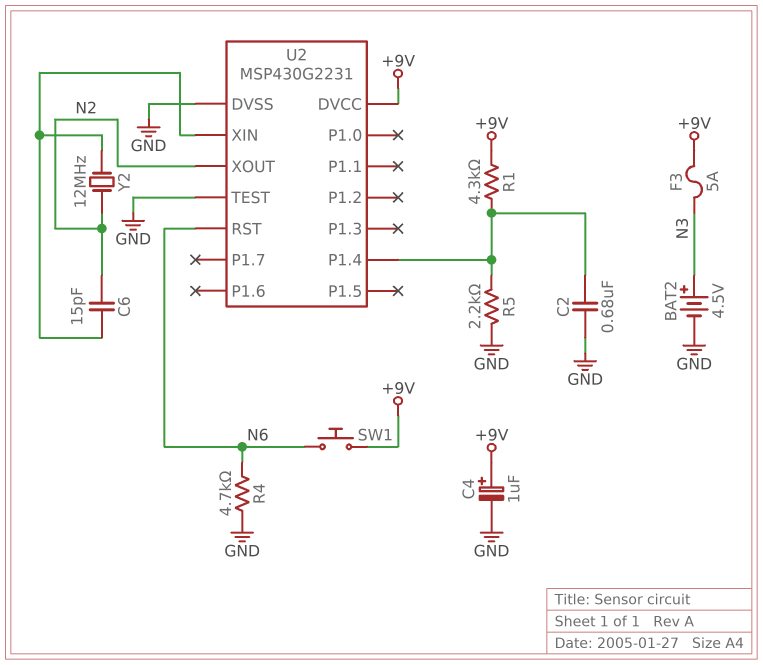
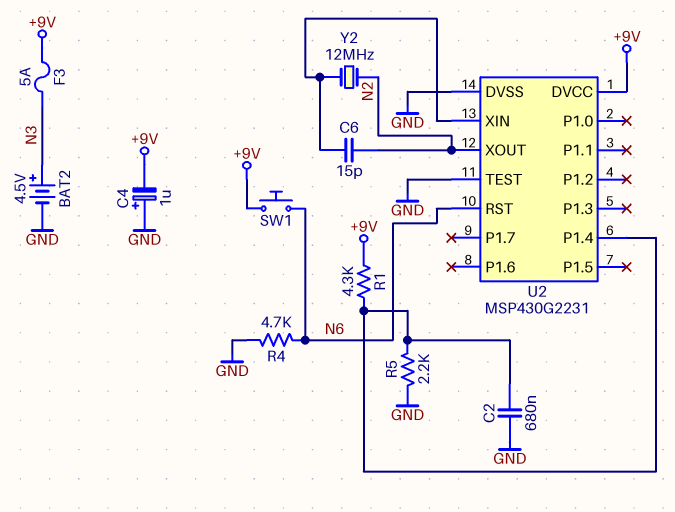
C4: 1uF (plus +9V, minus GND) -> 1uF (plus GND, minus +9V)

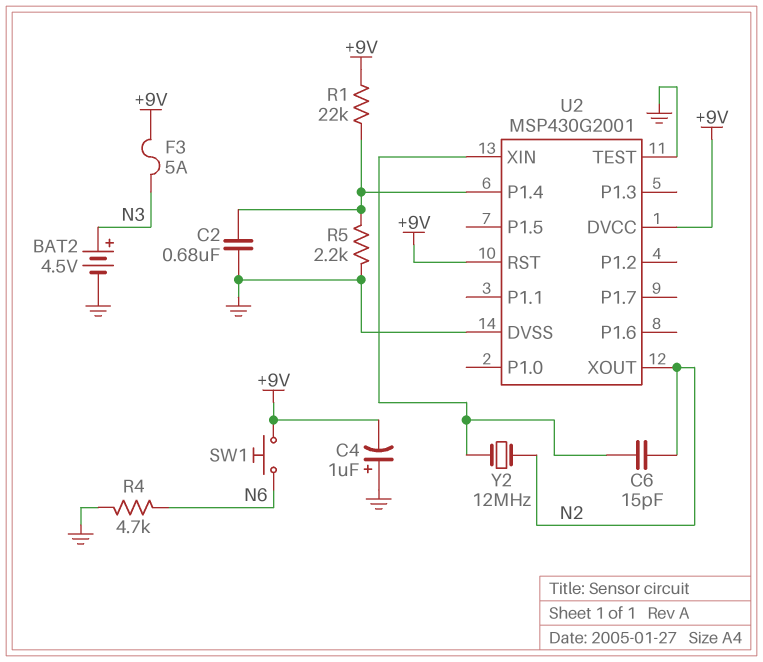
R1: 4.3k (+9V, U2/P1.4) -> 22k (+9V, U2/P1.4)
U2: MSP430G2231 -> MSP430G2001
U2 pin RST: N6 -> +9V

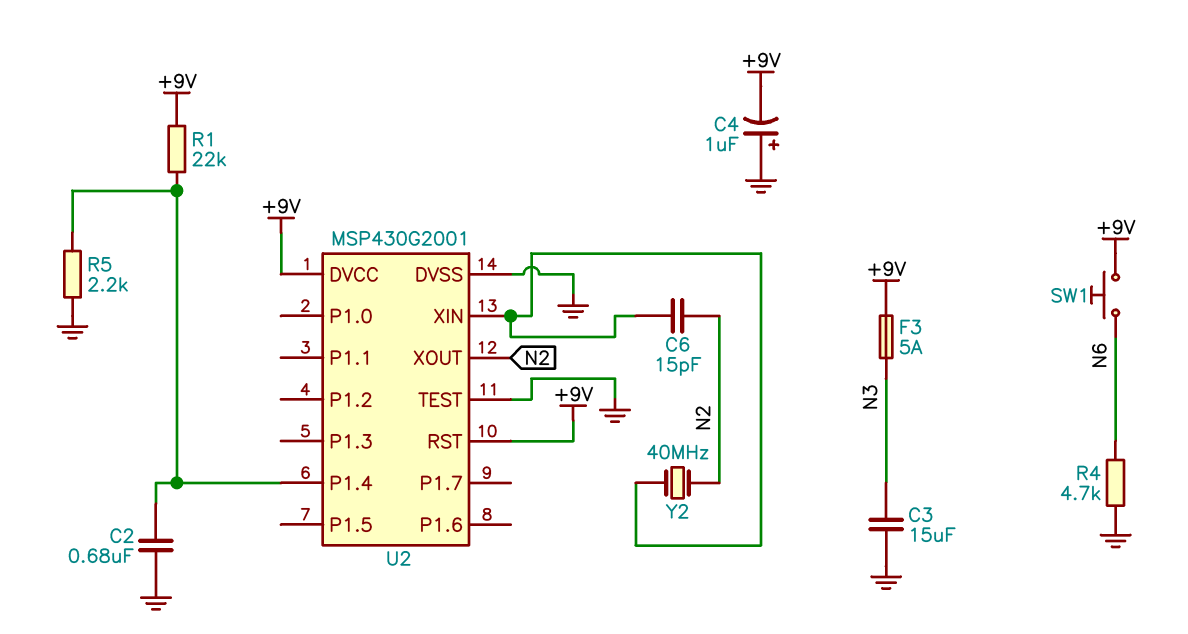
BAT2: 4.5V (plus N3, minus GND) -> none
C3: none -> 15uF (GND, N3)
Y2: 12MHz (N2, U2/XIN) -> 40MHz (N2, U2/XIN)

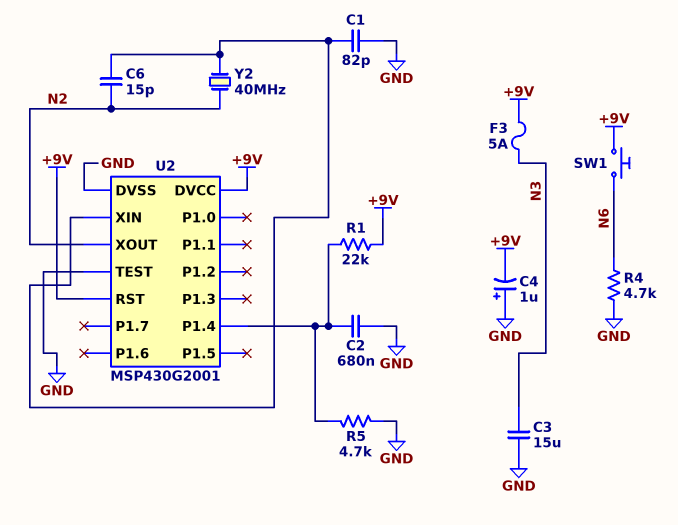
C1: none -> 82pF (GND, U2/XIN)
R5: 2.2k (GND, U2/P1.4) -> 4.7k (GND, U2/P1.4)

